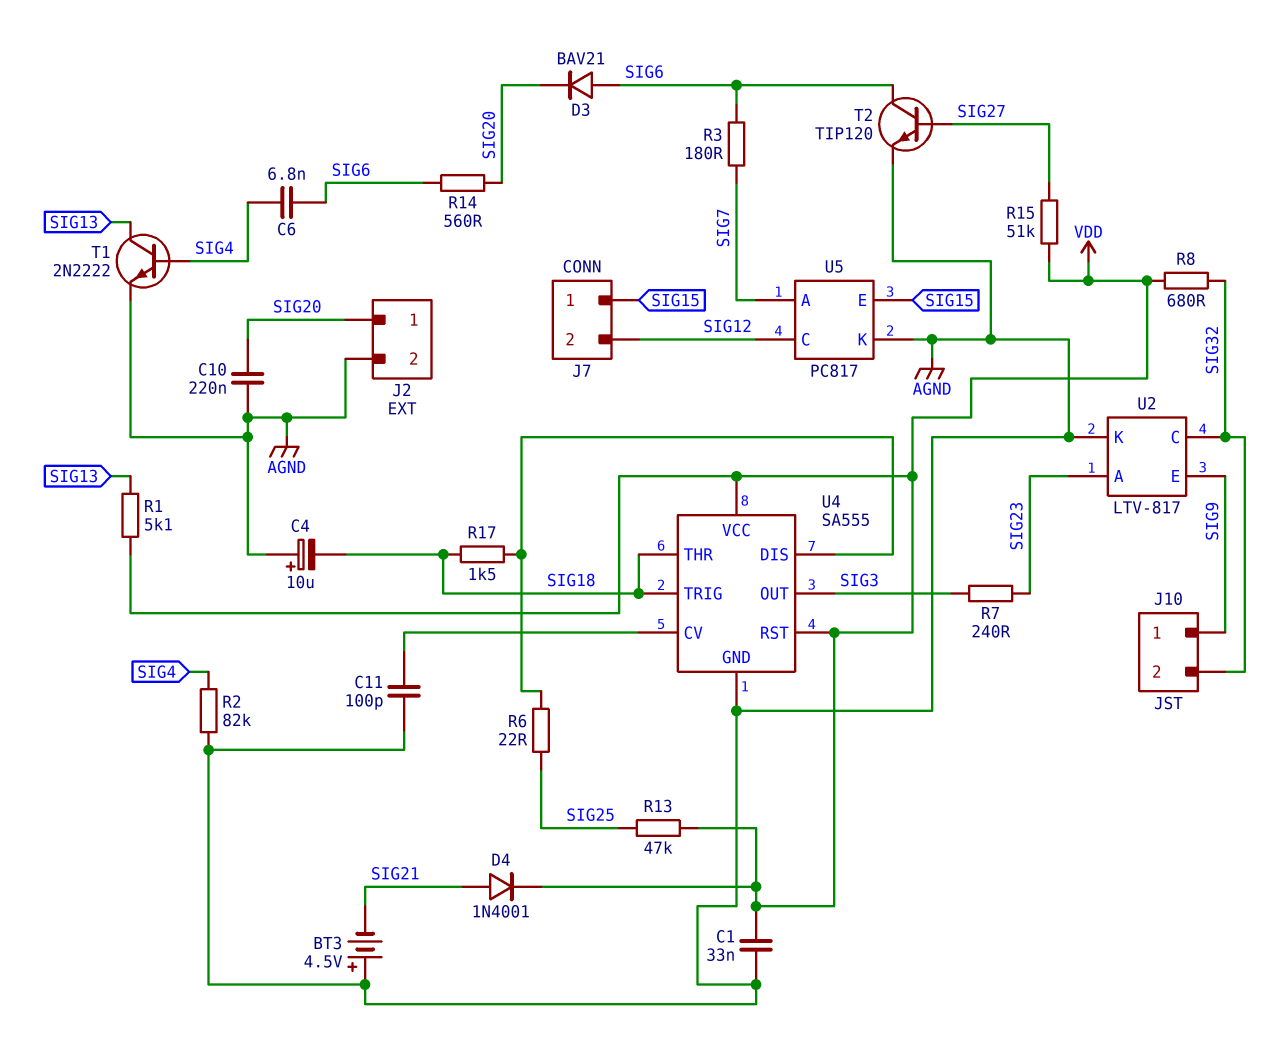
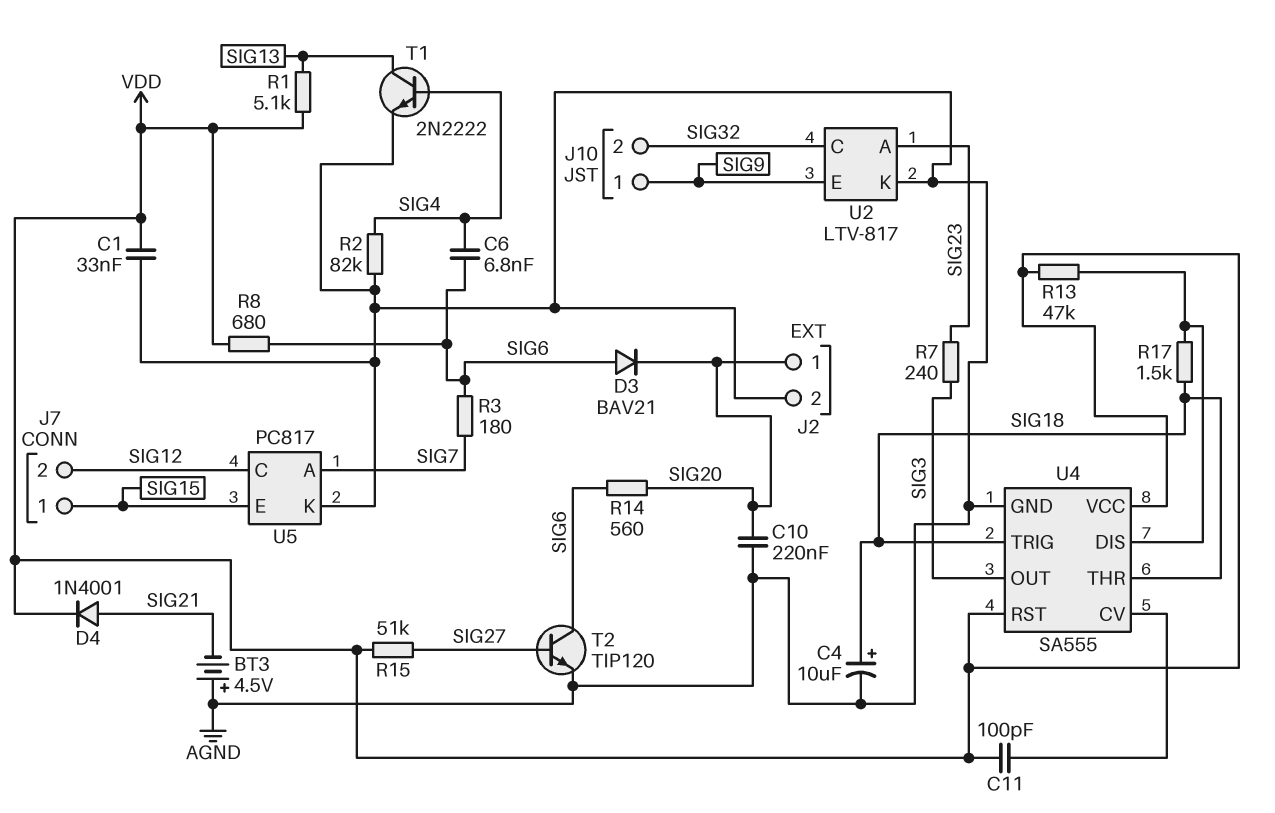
C4: 10uF (plus AGND, minus SIG18) -> 10uF (plus SIG18, minus AGND)
C11: 100pF (AGND, U4/CV) -> 100pF (U4/CV, VDD)
R6: 22 (SIG25, U4/DIS) -> none
R8: 680 (SIG32, VDD) -> 680 (SIG6, VDD)
R13: 47k (SIG25, VDD) -> 47k (U4/DIS, VDD)

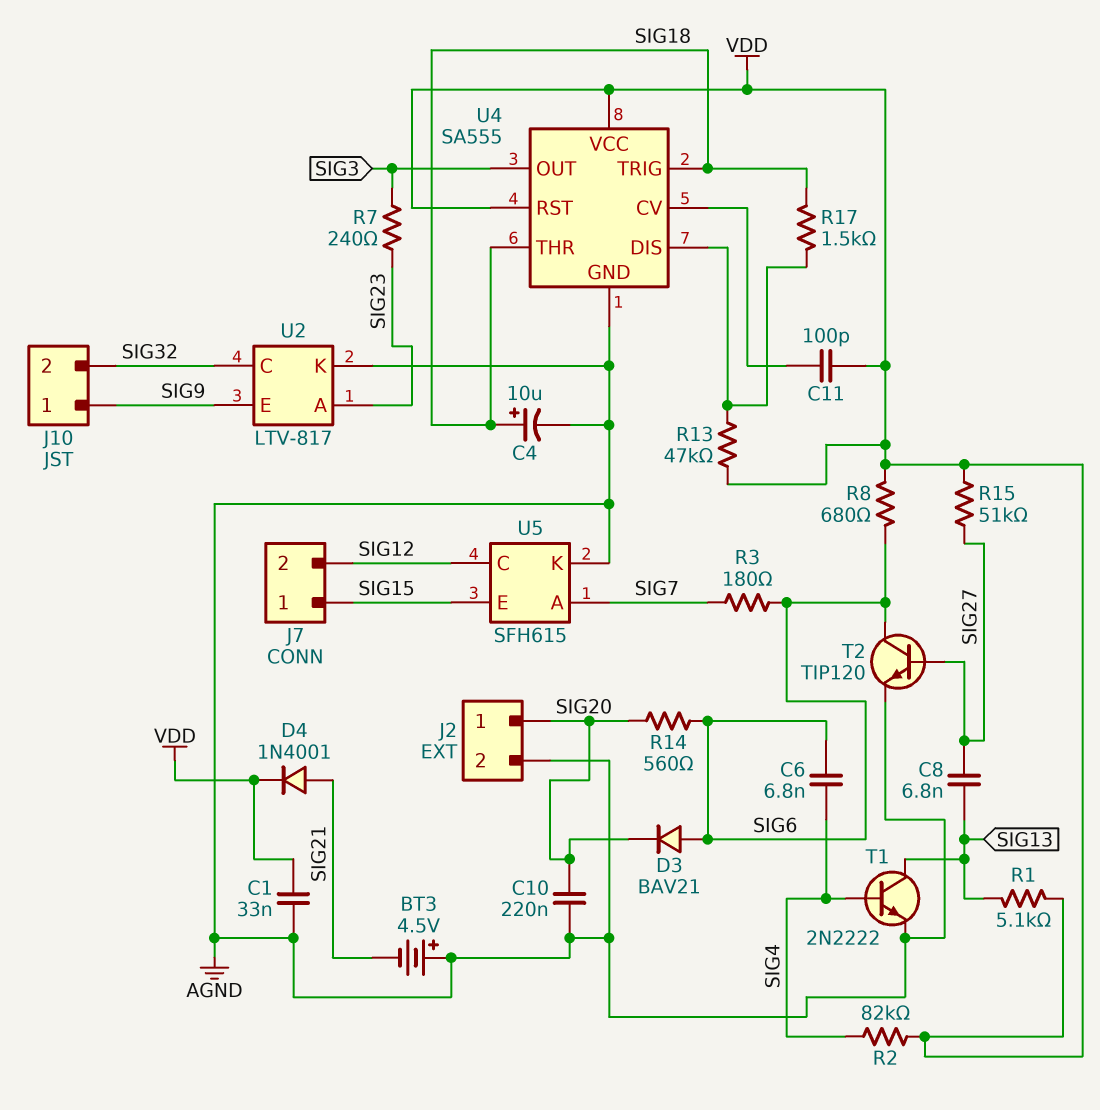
C8: none -> 6.8nF (SIG13, SIG27)
R2: 82k (AGND, SIG4) -> 82k (SIG4, VDD)
U5: PC817 -> SFH615

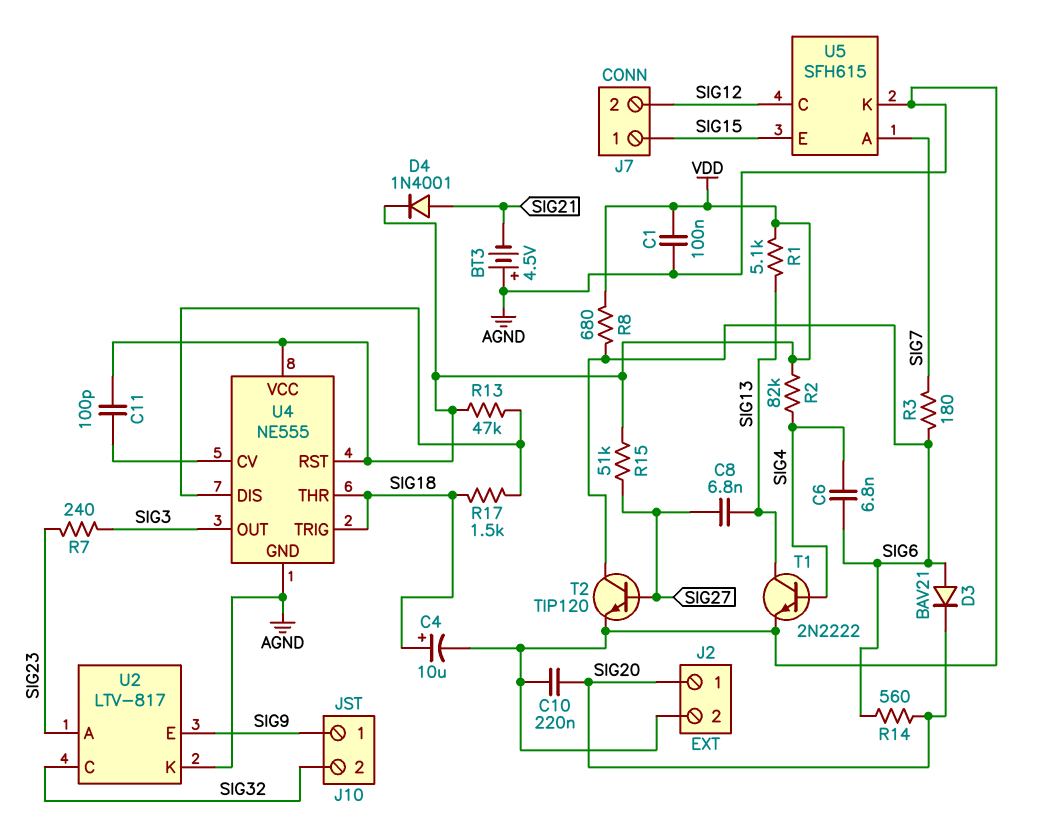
C1: 33nF (AGND, VDD) -> 100nF (AGND, VDD)
U4: SA555 -> NE555

